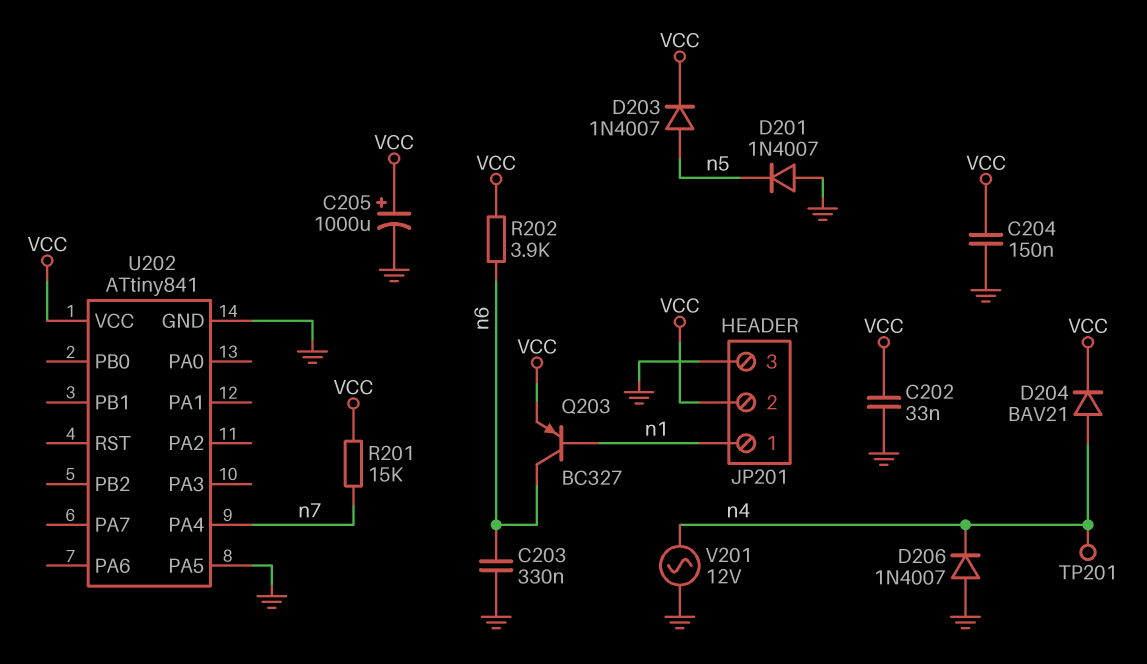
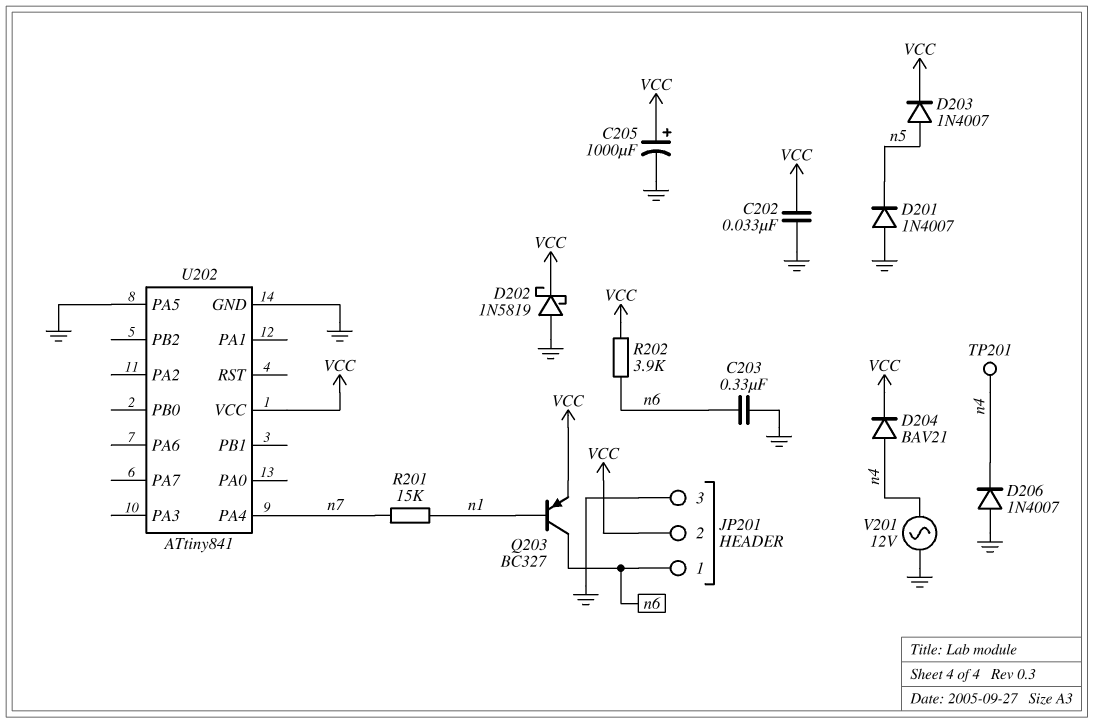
C204: 150nF (GND, VCC) -> none
D202: none -> schottky 1N5819 (A GND, K VCC)
JP201 pin 1: n1 -> n6
R201: 15k (VCC, n7) -> 15k (n1, n7)

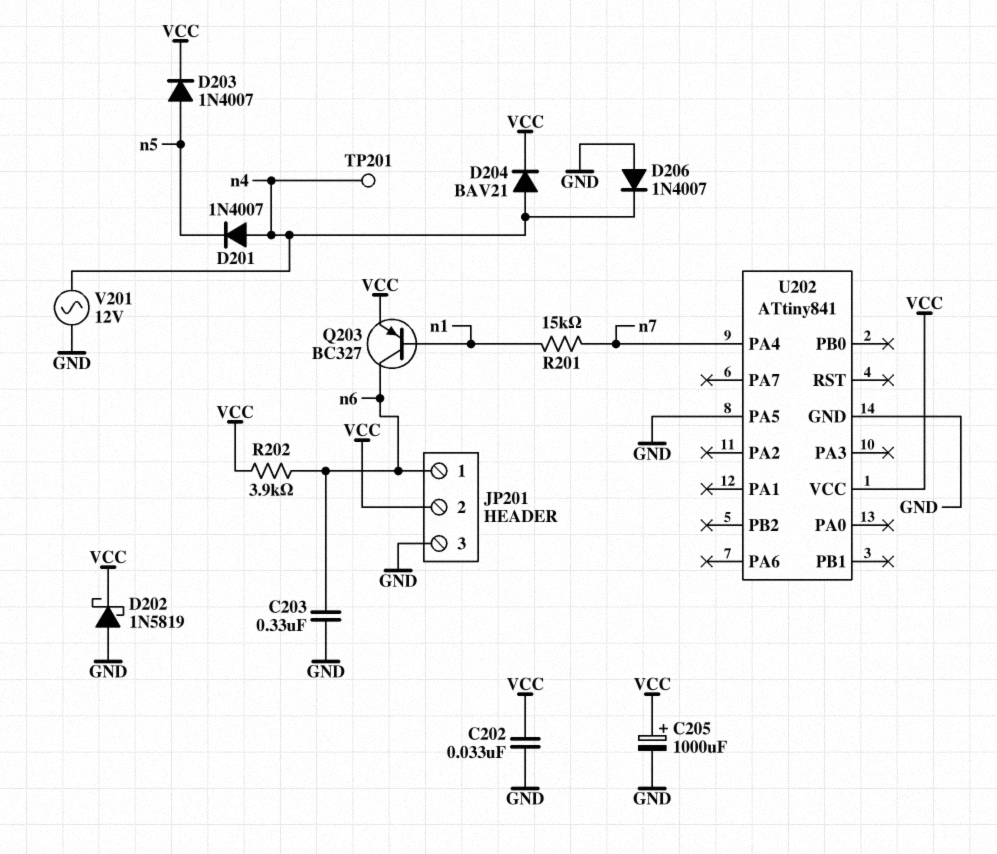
D201: diode 1N4007 (A GND, K n5) -> diode 1N4007 (A n4, K n5)

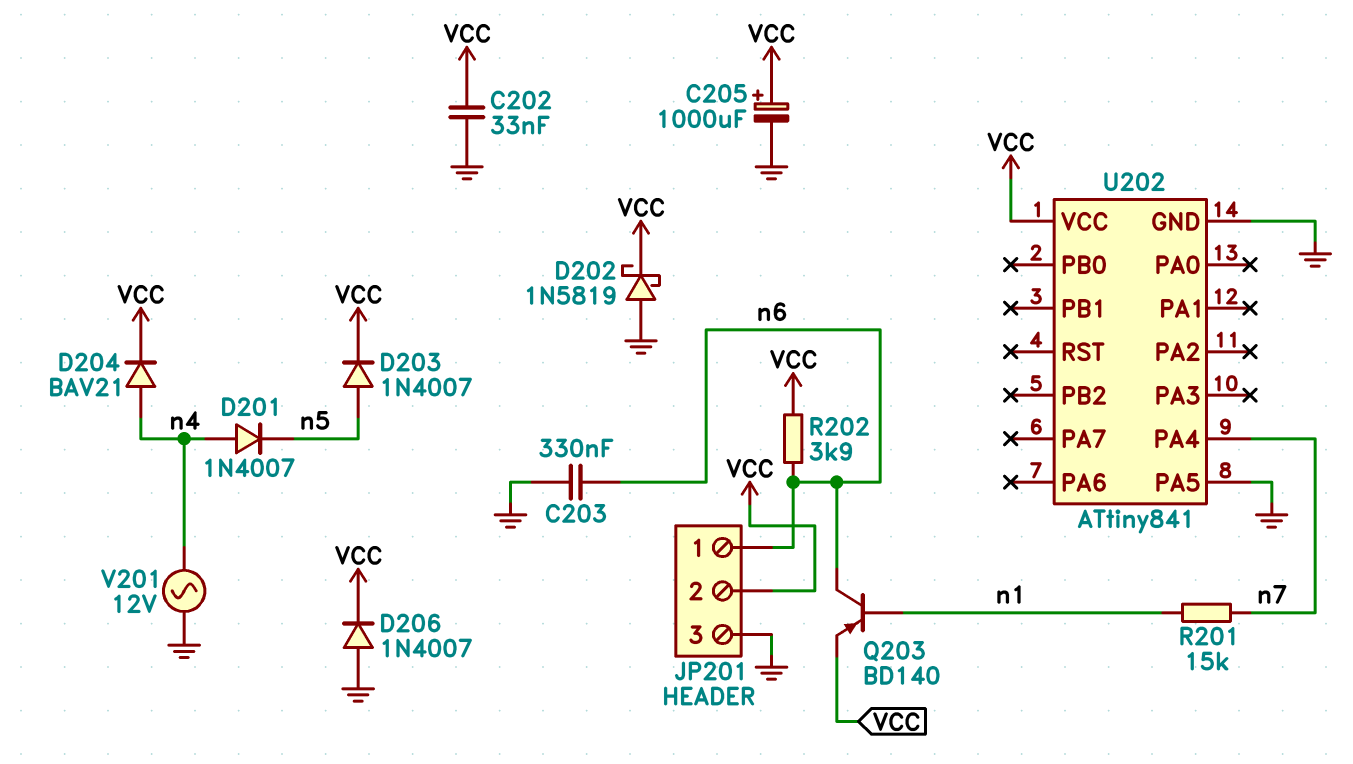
D206: diode 1N4007 (A GND, K n4) -> diode 1N4007 (A GND, K VCC)
Q203: PNP BC327 (B n1, C n6, E VCC) -> PNP BD140 (B n1, C n6, E VCC)
TP201: test point (n4) -> none

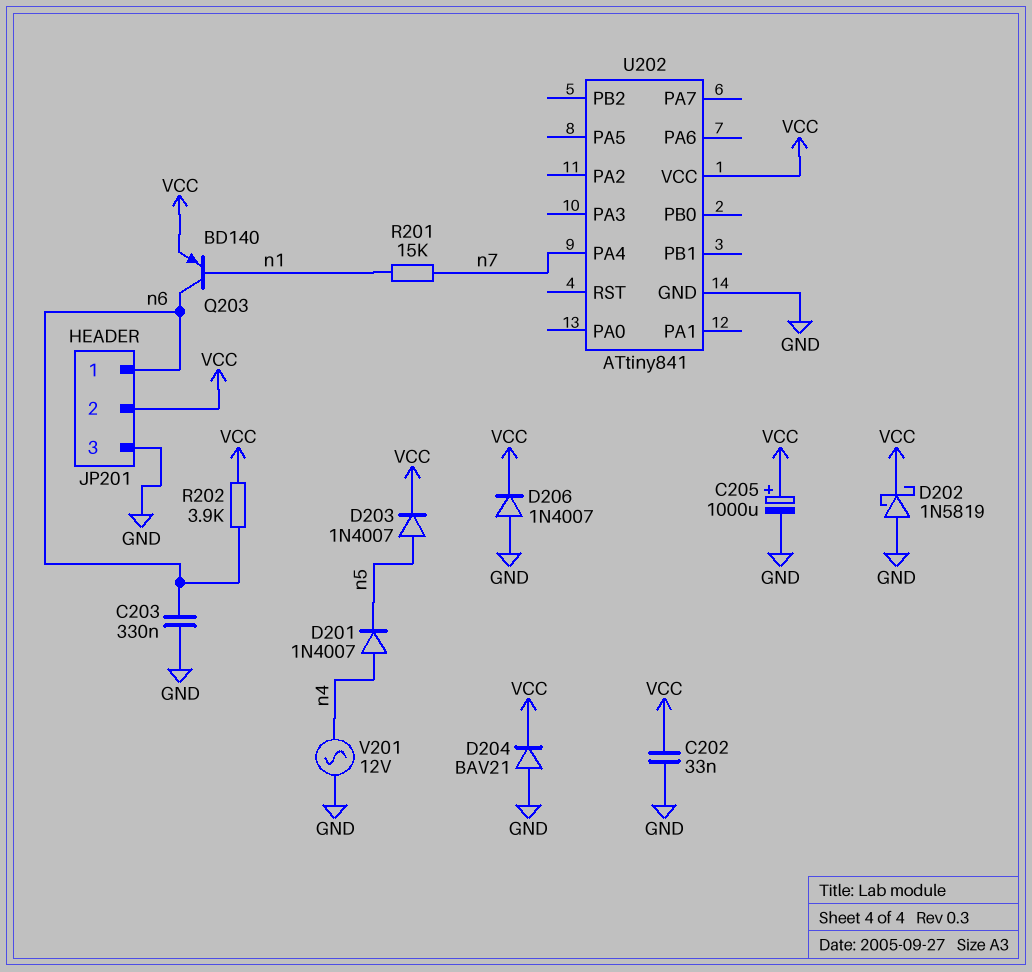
D204: diode BAV21 (A n4, K VCC) -> diode BAV21 (A GND, K VCC)
U202 pin PA5: GND -> none

